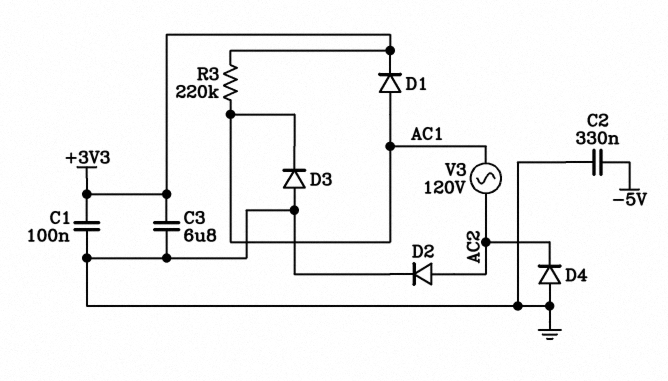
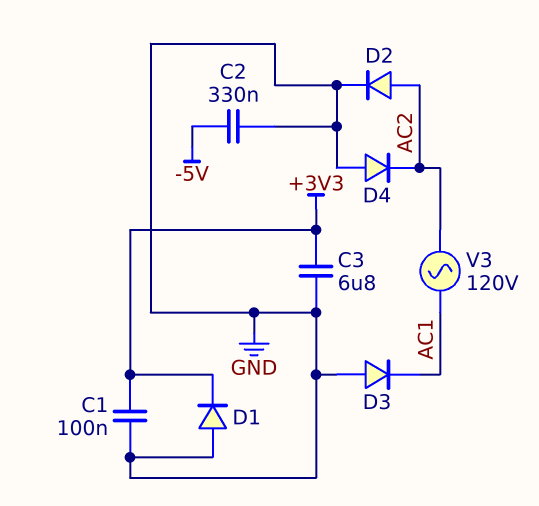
D1: diode (A AC1, K +3V3) -> diode (A GND, K +3V3)
R3: 220k (+3V3, AC1) -> none

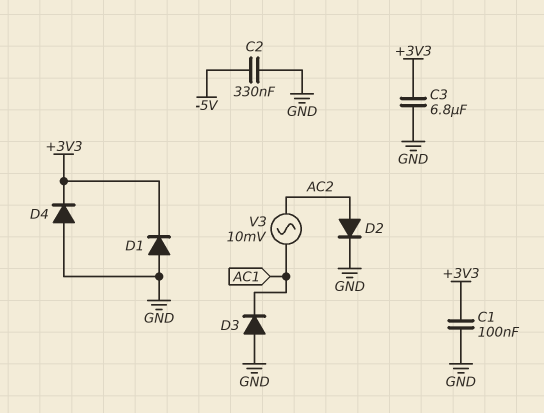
D4: diode (A GND, K AC2) -> diode (A GND, K +3V3)
V3: AC 120V (AC1, AC2) -> AC 10mV (AC1, AC2)

